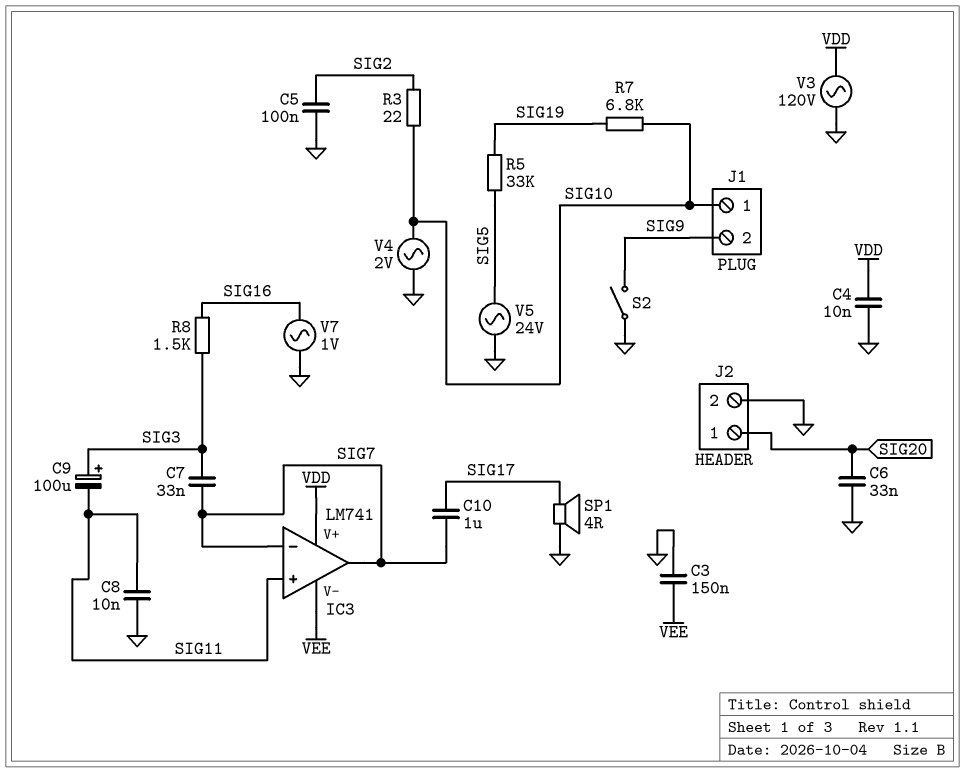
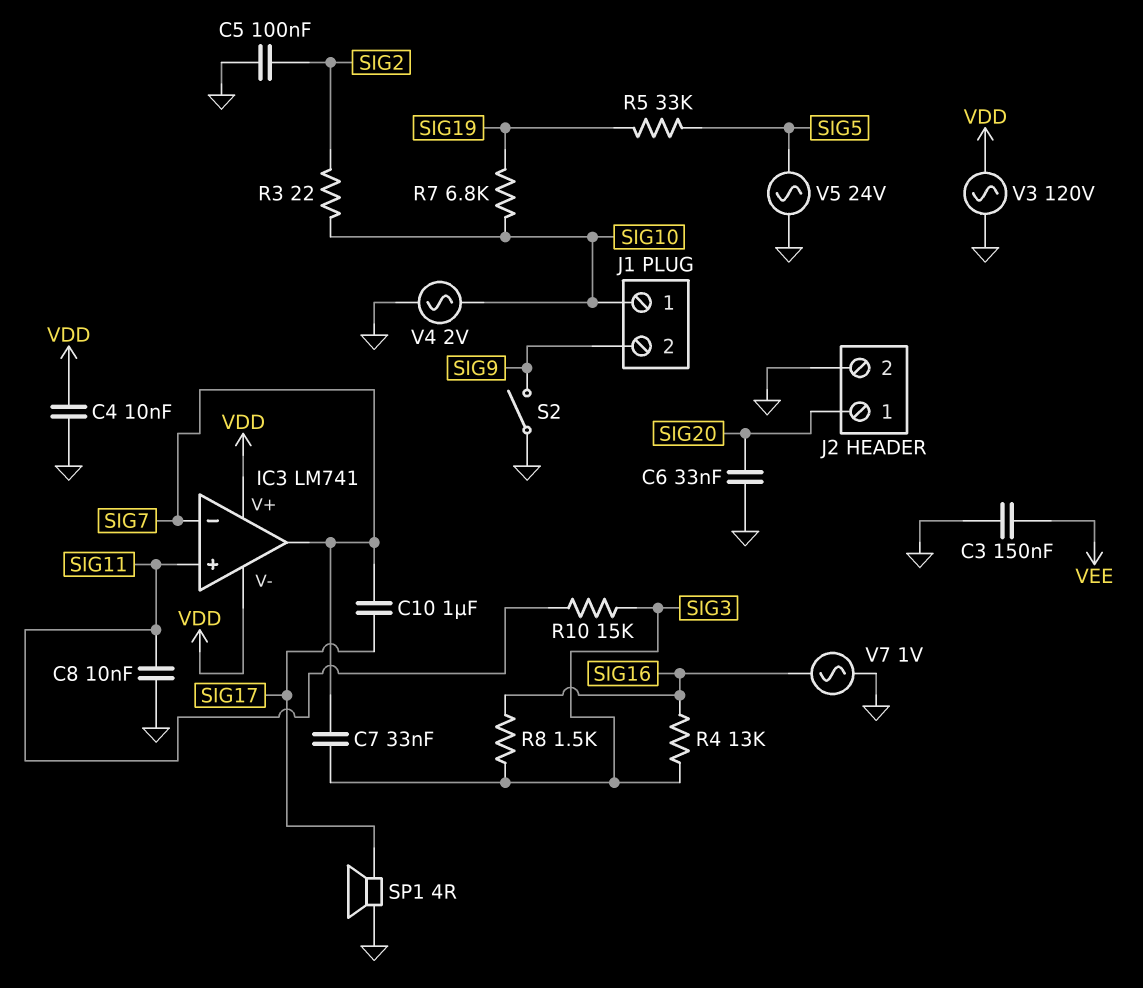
C9: 100uF (plus SIG3, minus SIG11) -> none
IC3 pin V-: VEE -> VDD
R4: none -> 13k (SIG3, SIG16)
R10: none -> 15k (SIG3, SIG11)

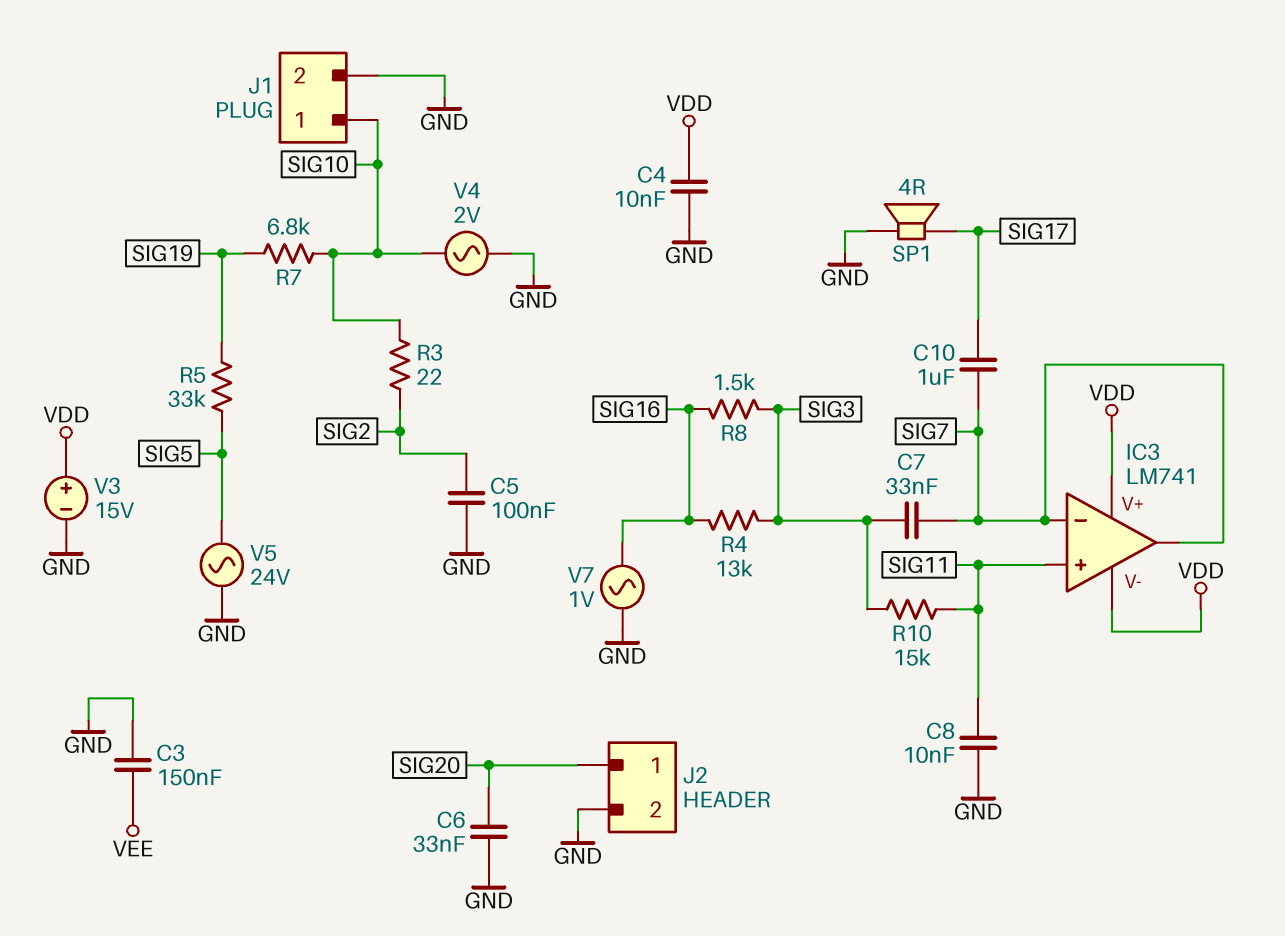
J1 pin 2: SIG9 -> GND
S2: switch (GND, SIG9) -> none
V3: AC 120V (GND, VDD) -> 15V (plus VDD, minus GND)

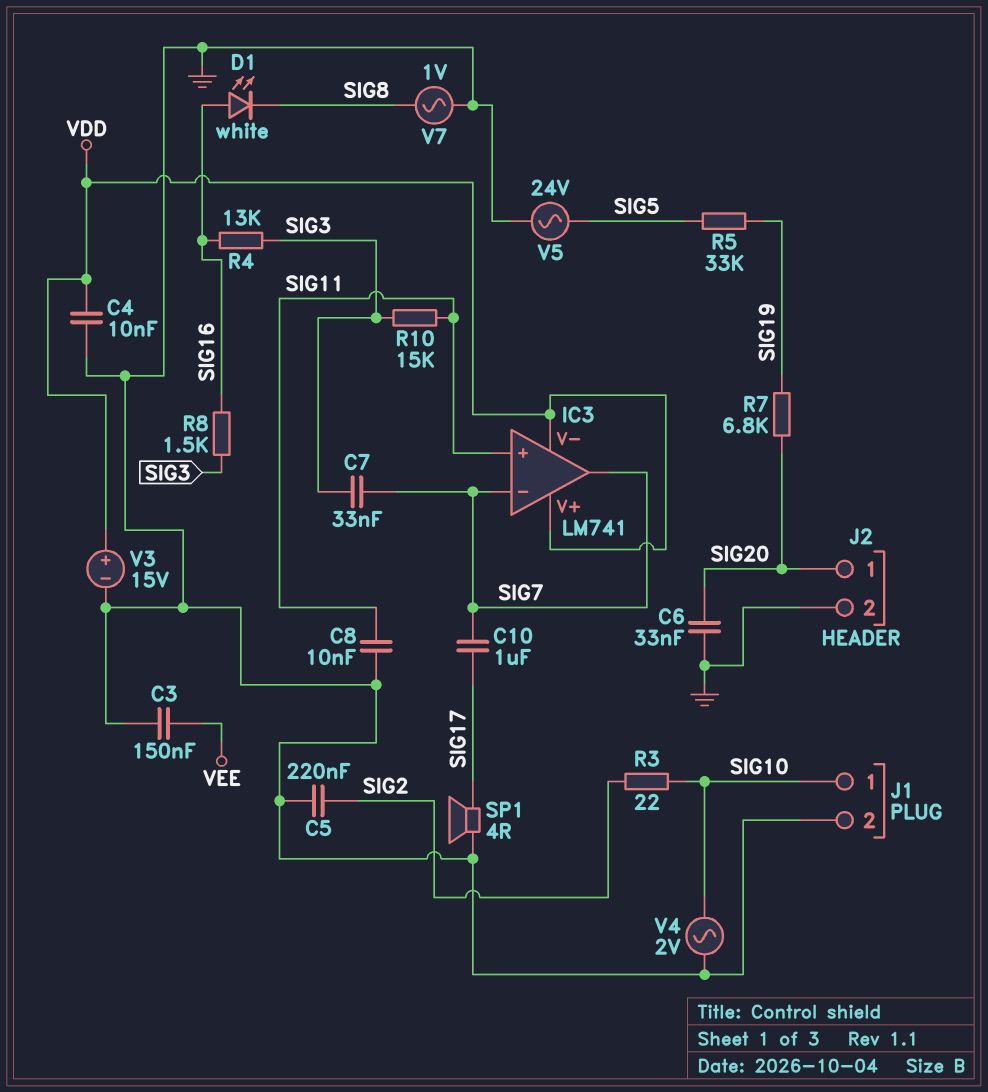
C5: 100nF (GND, SIG2) -> 220nF (GND, SIG2)
D1: none -> LED white (A SIG16, K SIG8)
R7: 6.8k (SIG10, SIG19) -> 6.8k (SIG19, SIG20)
V7: AC 1V (GND, SIG16) -> AC 1V (GND, SIG8)

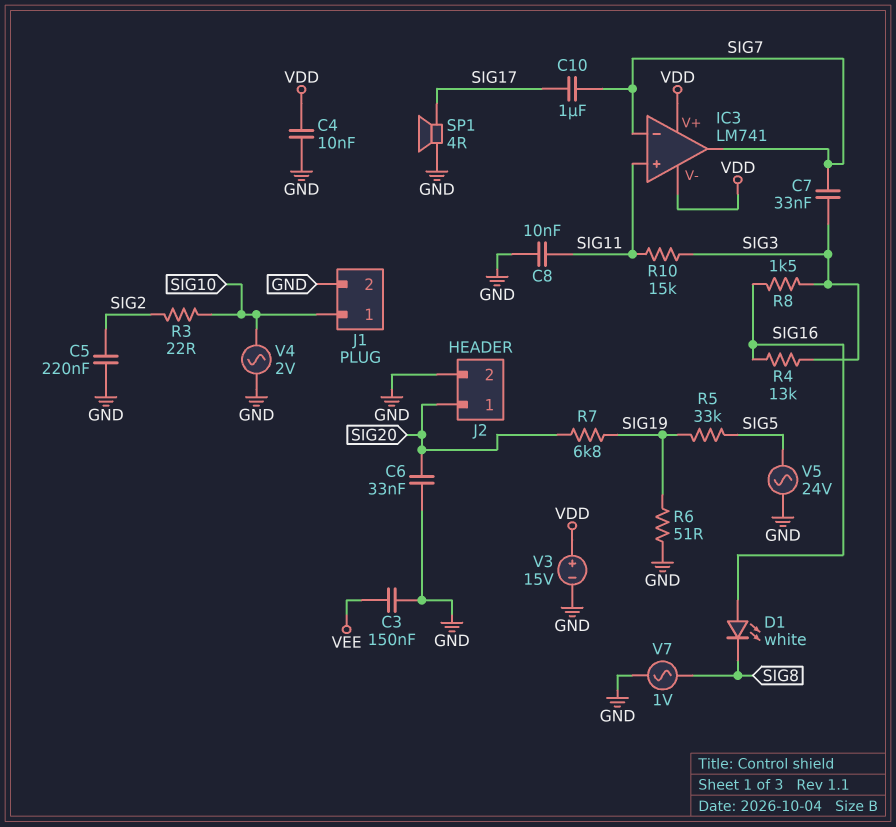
R6: none -> 51 (GND, SIG19)

